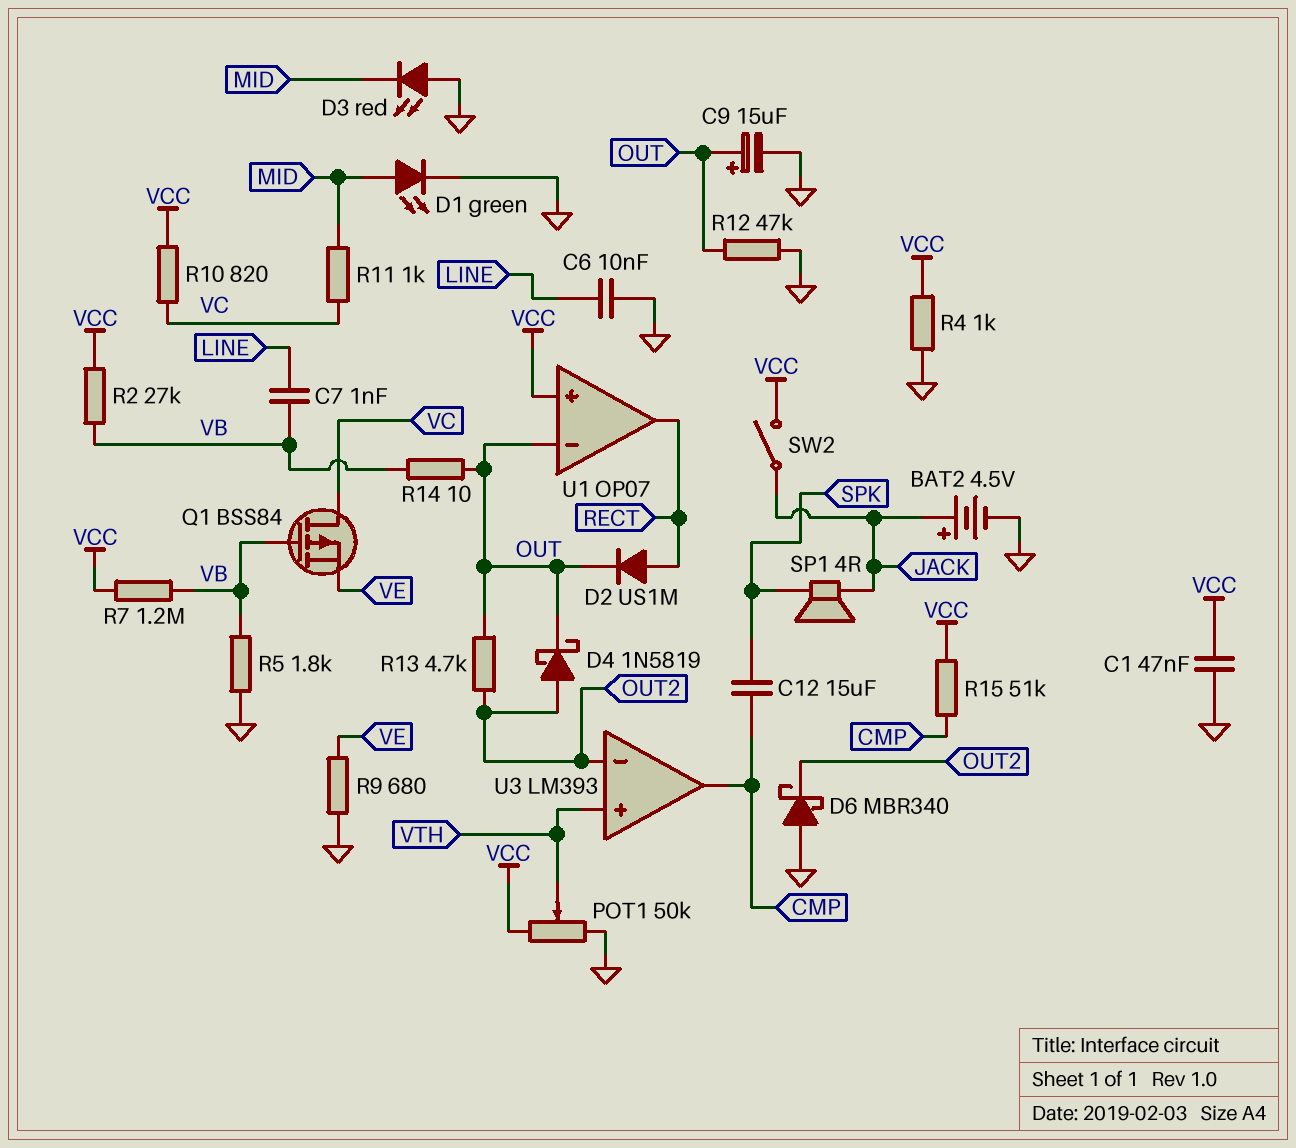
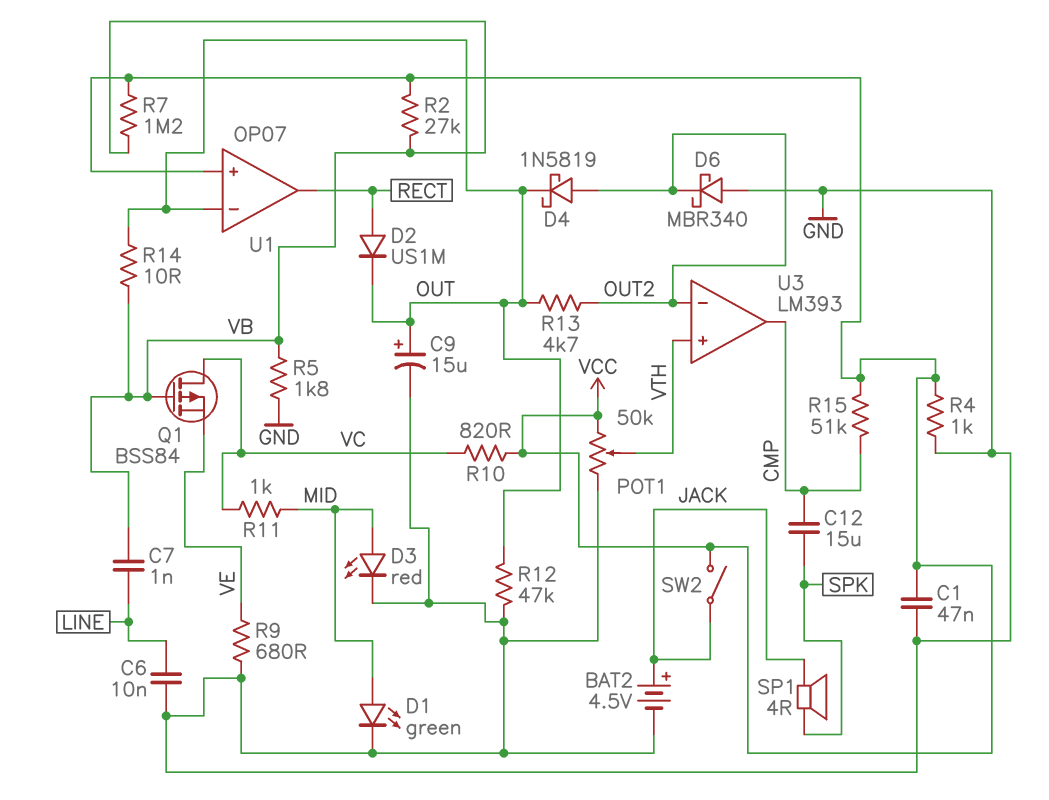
D3: LED red (A GND, K MID) -> LED red (A MID, K GND)

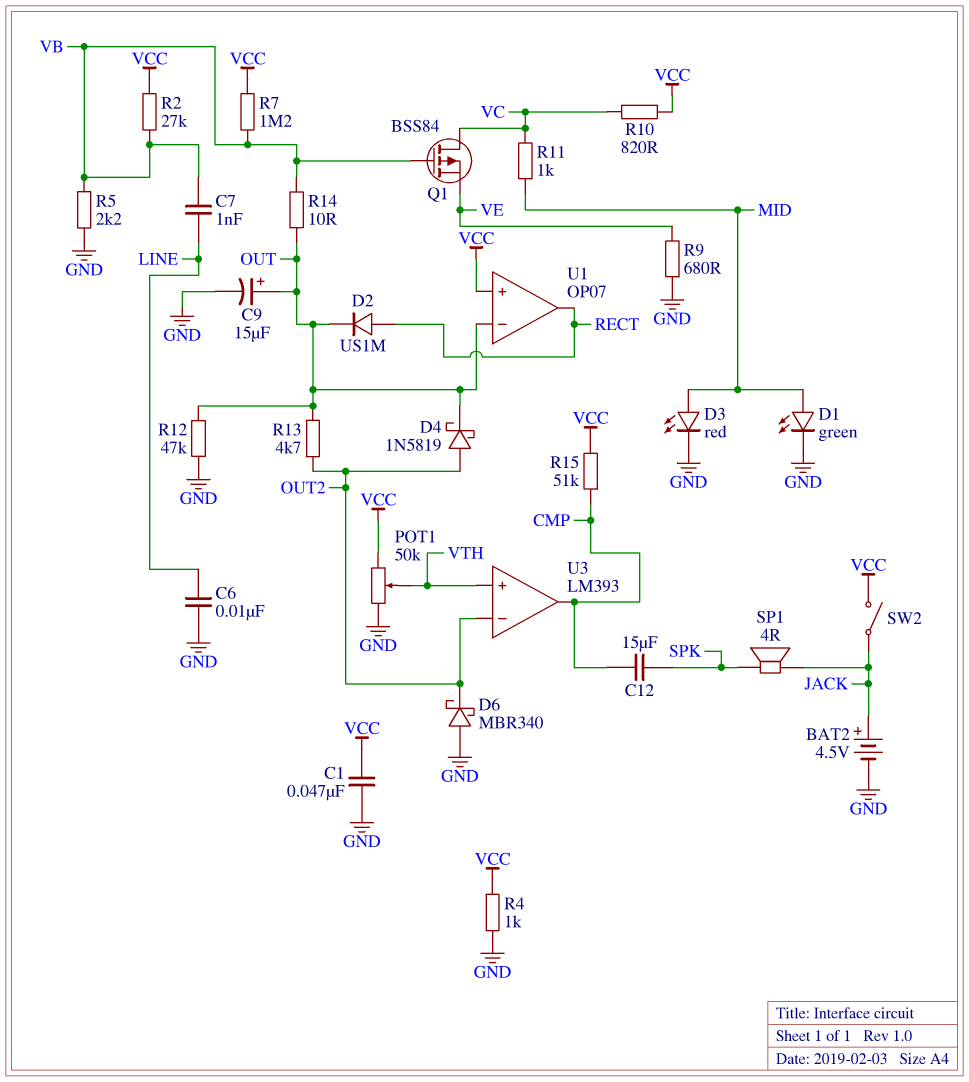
R5: 1.8k (GND, VB) -> 2.2k (GND, VB)

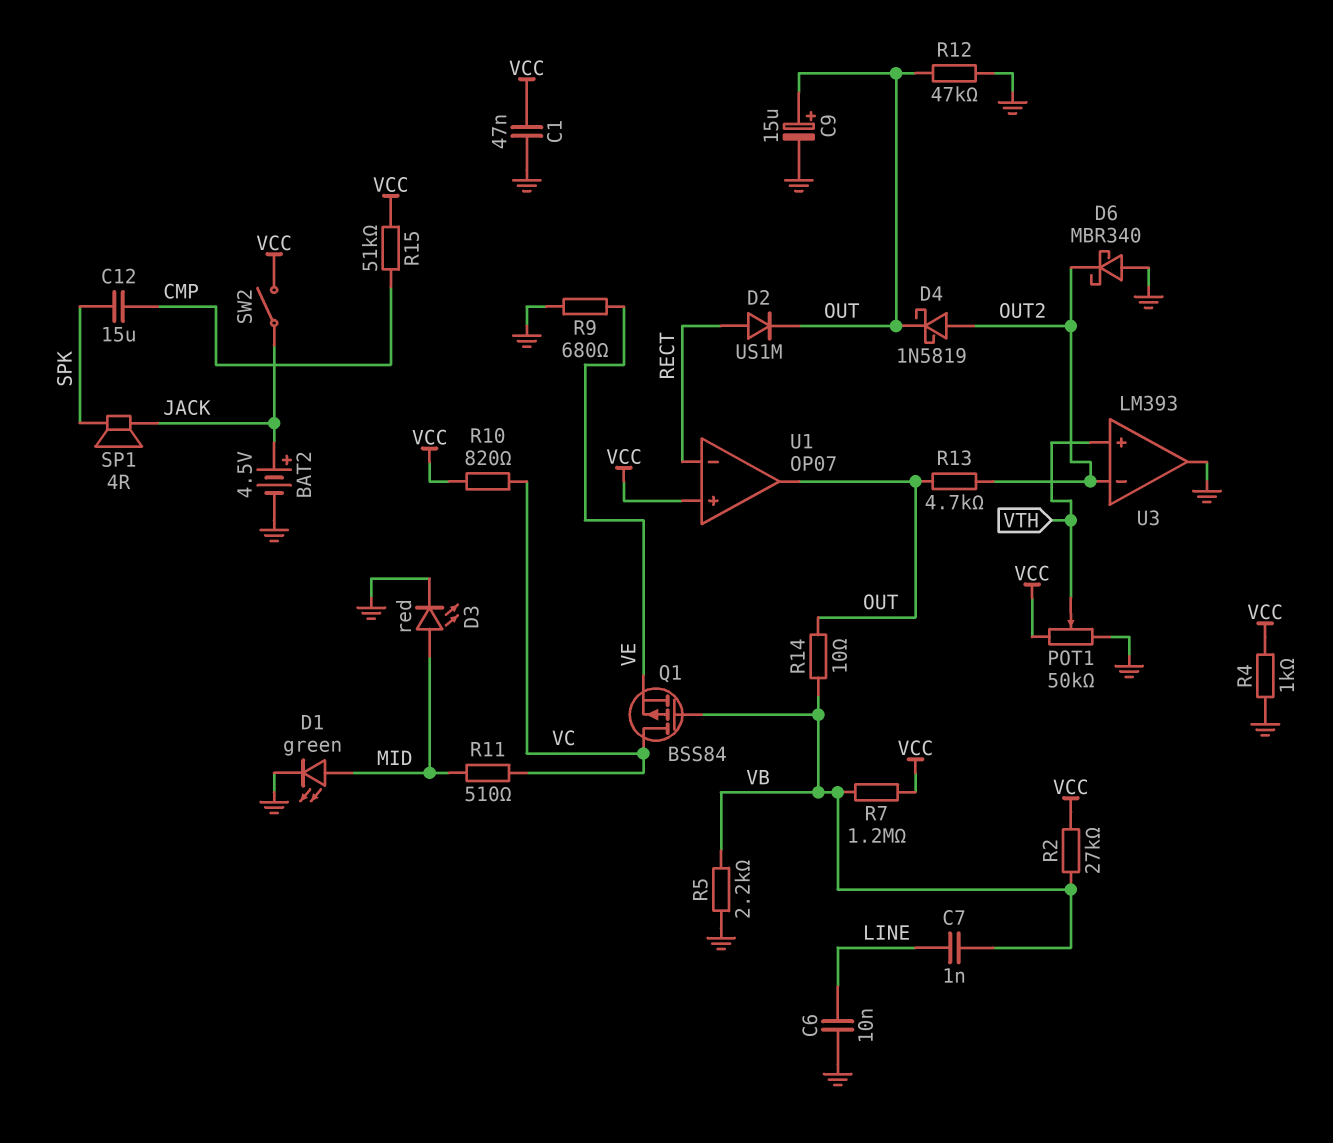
R11: 1k (MID, VC) -> 510 (MID, VC)
U1 pin in-: OUT -> RECT
U1 pin out: RECT -> OUT
U3 pin out: CMP -> GND

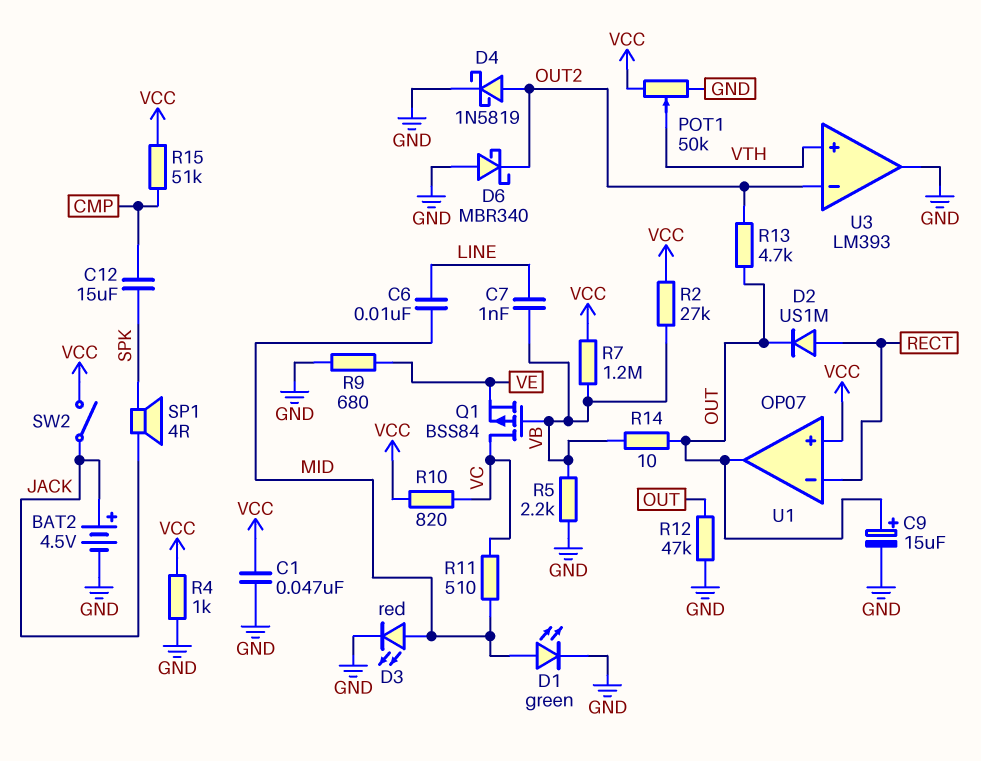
C6: 10nF (GND, LINE) -> 10nF (LINE, MID)
D4: schottky 1N5819 (A OUT2, K OUT) -> schottky 1N5819 (A OUT2, K GND)

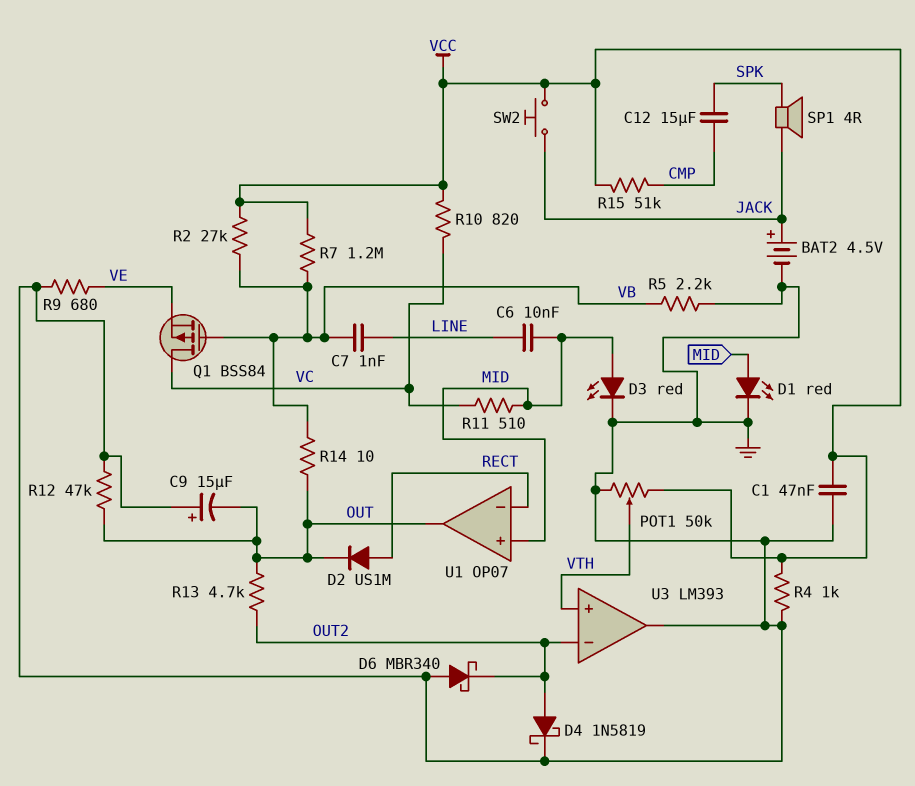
C9: 15uF (plus OUT, minus GND) -> 15uF (plus GND, minus OUT)
D1: LED green (A MID, K GND) -> LED red (A MID, K GND)
SW2: switch (JACK, VCC) -> button (JACK, VCC)
U1 pin in+: VCC -> MID

